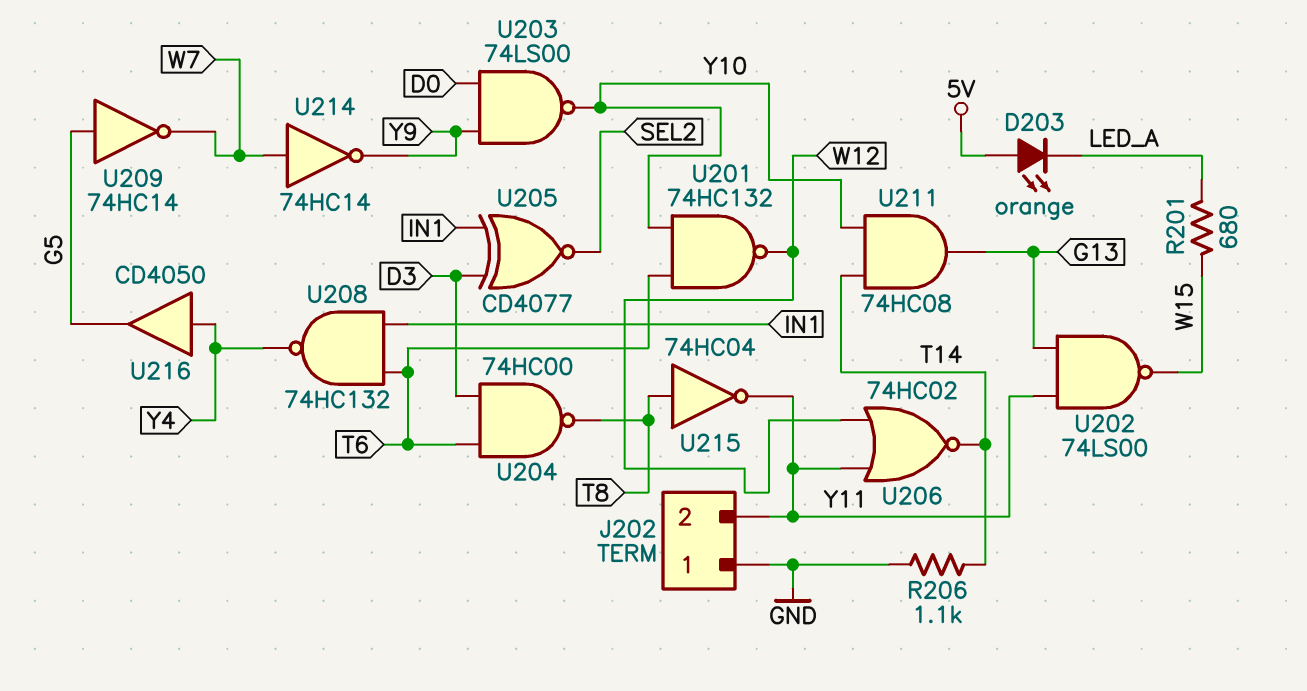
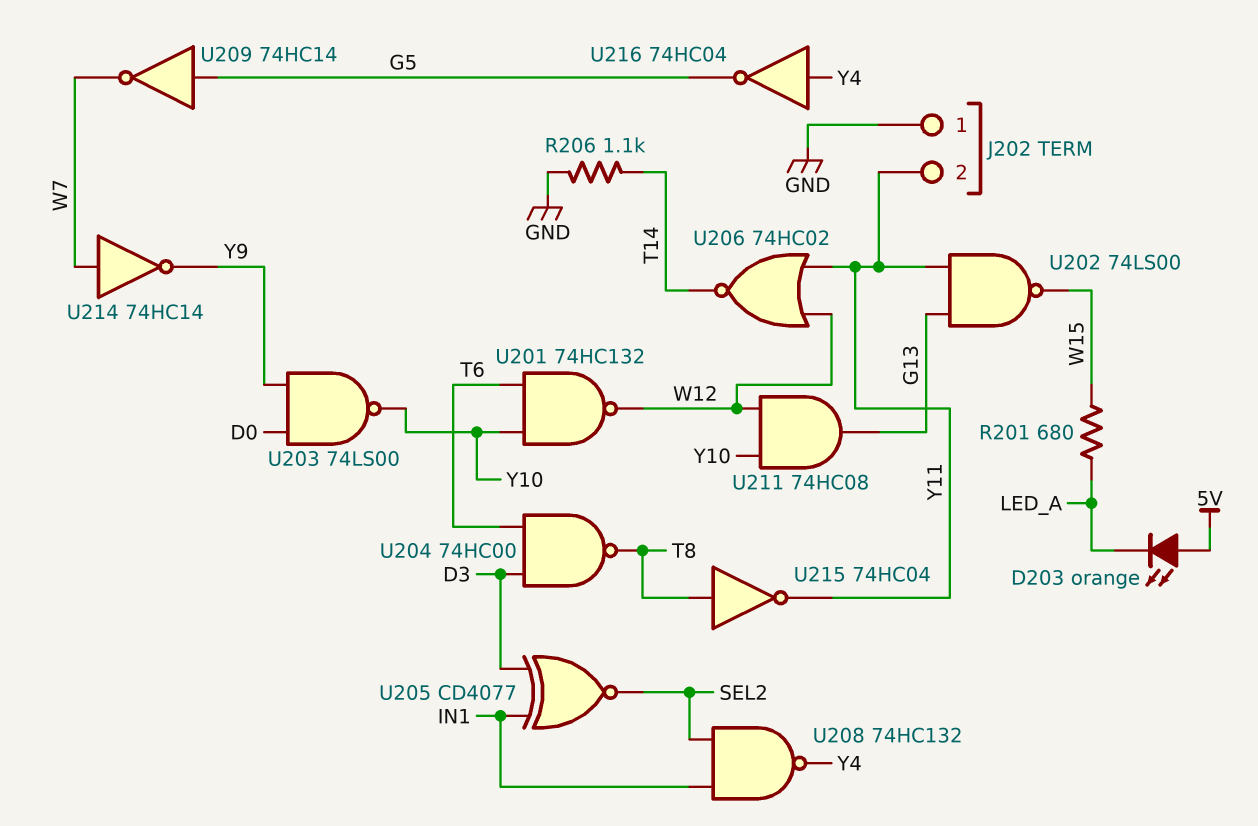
U208: NAND 74HC132 (in IN1, in T6, out Y4) -> NAND 74HC132 (in IN1, in SEL2, out Y4)
U211: AND 74HC08 (in T14, in Y10, out G13) -> AND 74HC08 (in W12, in Y10, out G13)
U216: buffer CD4050 (in Y4, out G5) -> NOT 74HC04 (in Y4, out G5)

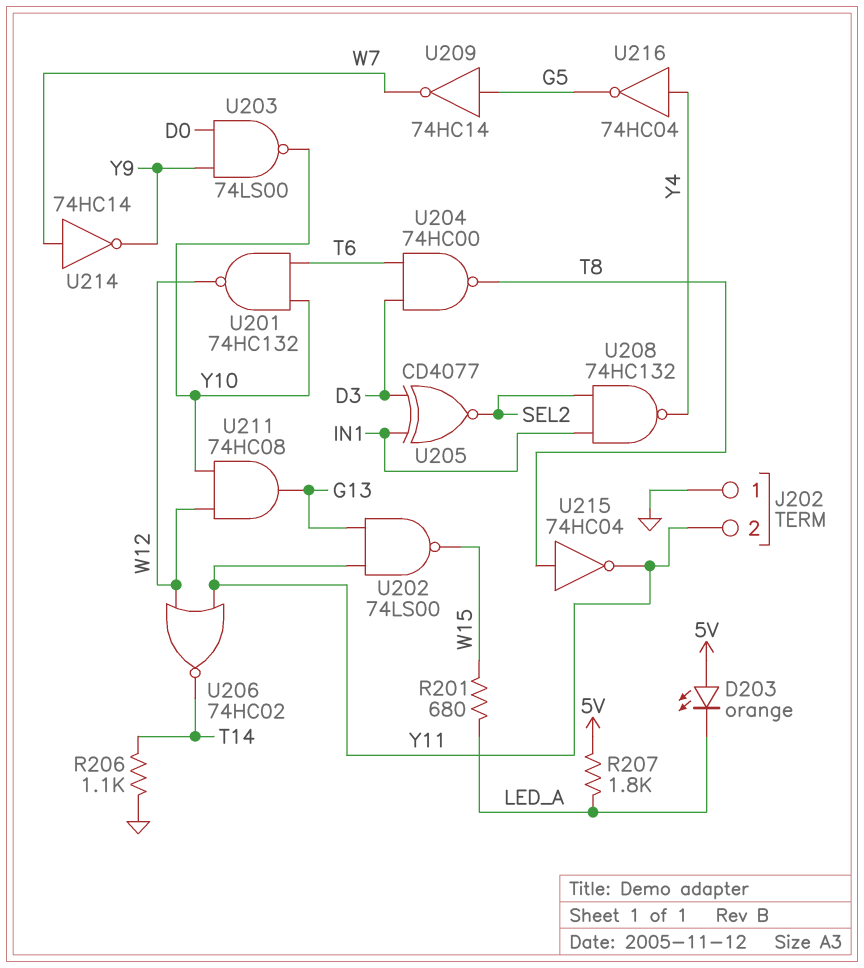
R207: none -> 1.8k (5V, LED_A)

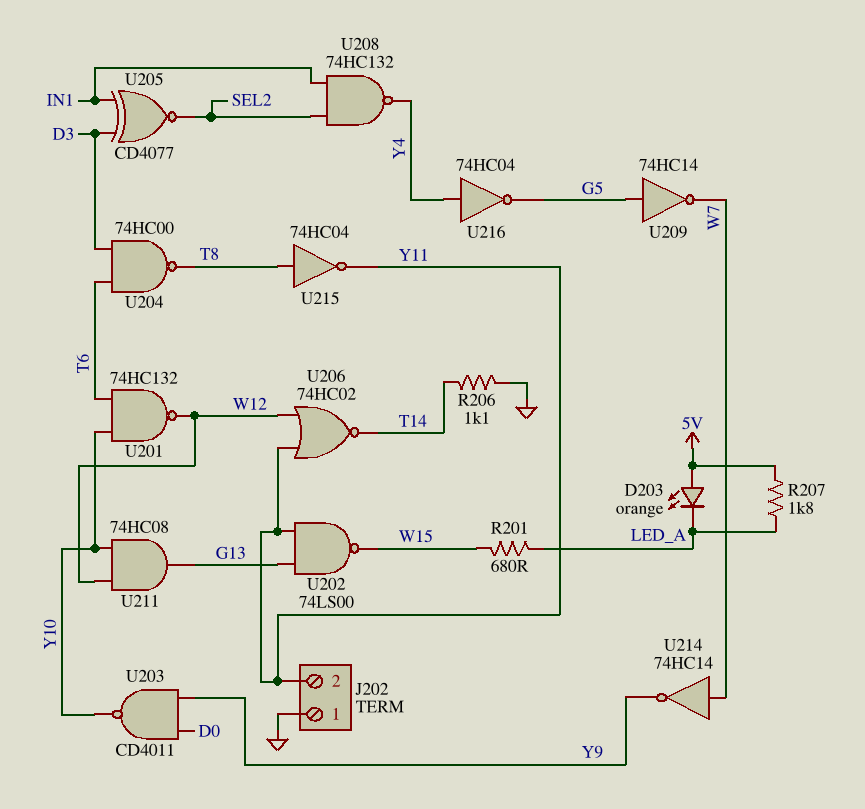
U203: NAND 74LS00 (in D0, in Y9, out Y10) -> NAND CD4011 (in D0, in Y9, out Y10)

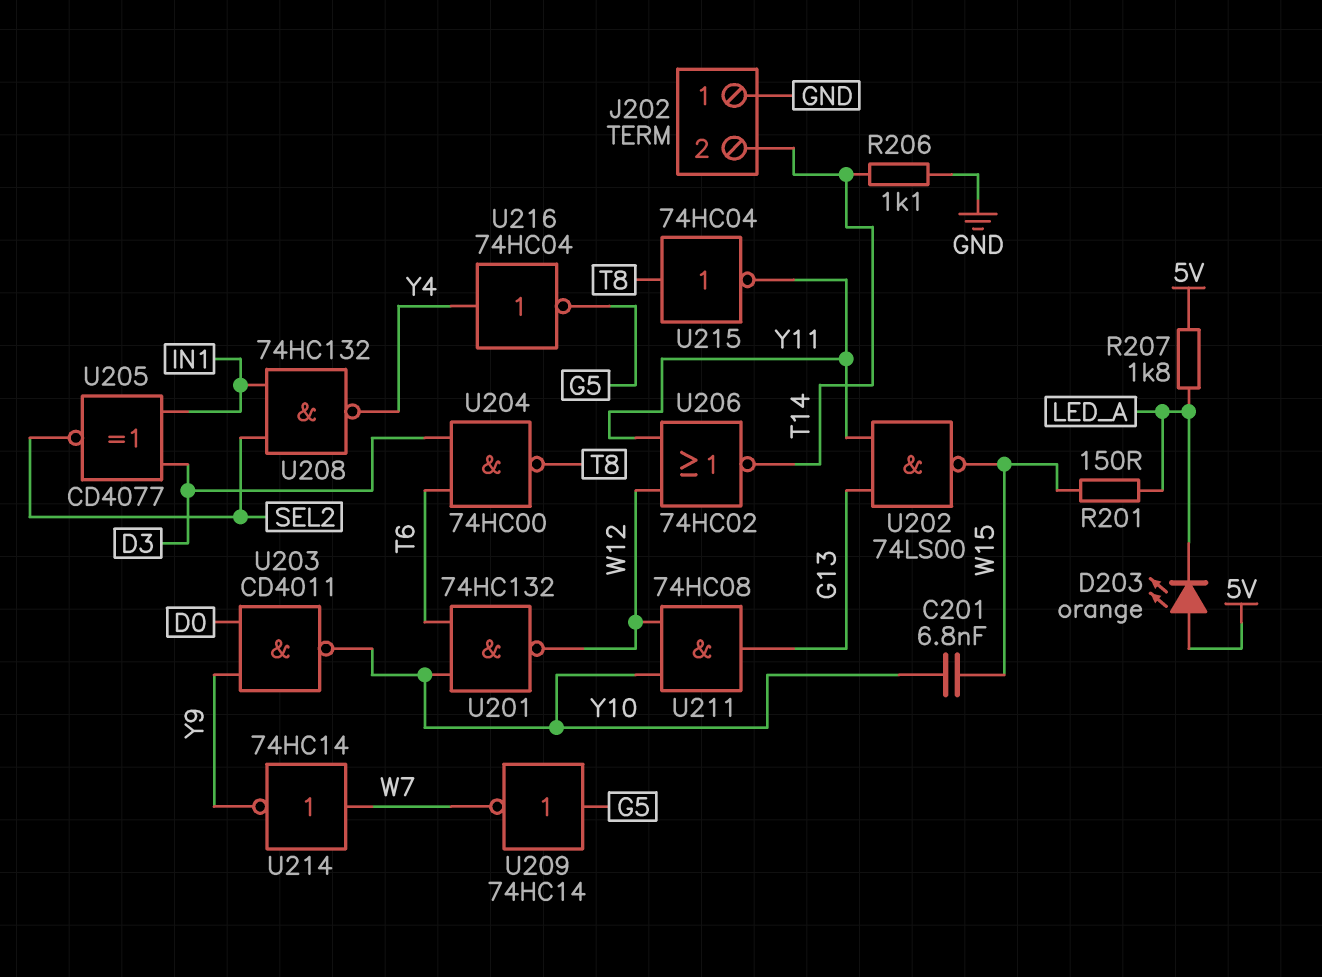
C201: none -> 6.8nF (W15, Y10)
J202 pin 2: Y11 -> T14
R201: 680 (LED_A, W15) -> 150 (LED_A, W15)

